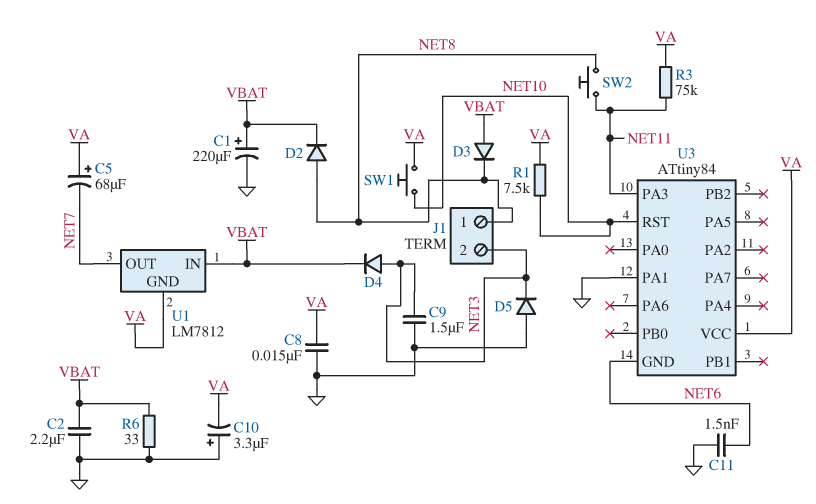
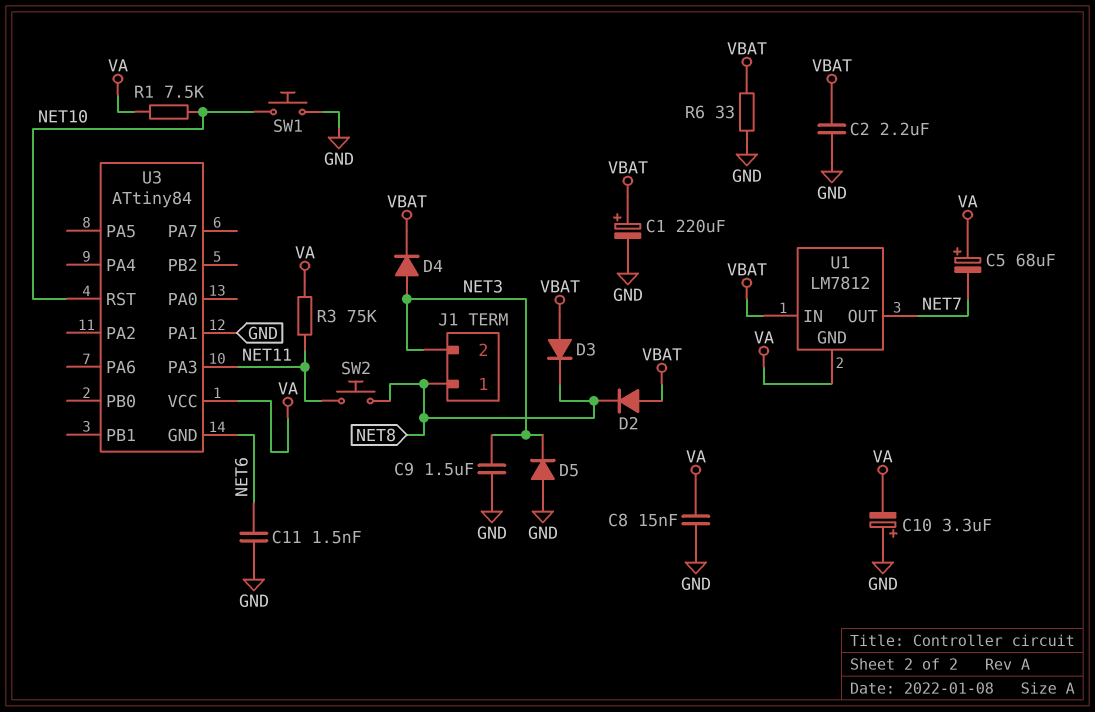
D2: diode (A NET8, K VBAT) -> diode (A VBAT, K NET8)
SW1: button (NET10, VA) -> button (GND, NET10)

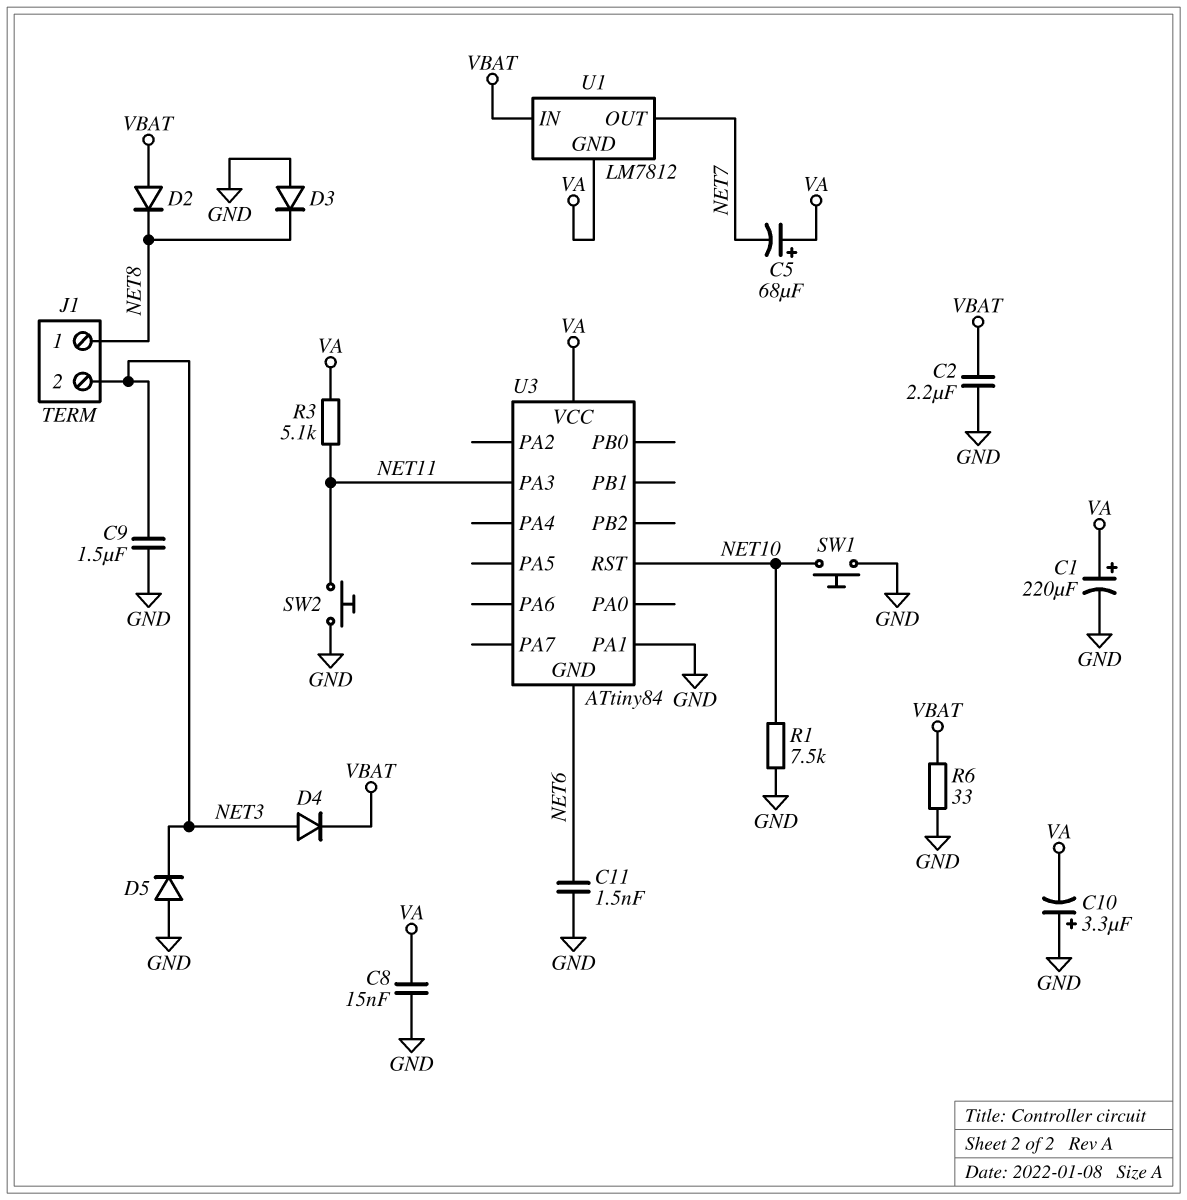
C1: 220uF (plus VBAT, minus GND) -> 220uF (plus VA, minus GND)
D3: diode (A VBAT, K NET8) -> diode (A GND, K NET8)
R1: 7.5k (NET10, VA) -> 7.5k (GND, NET10)
R3: 75k (NET11, VA) -> 5.1k (NET11, VA)
SW2: button (NET8, NET11) -> button (GND, NET11)

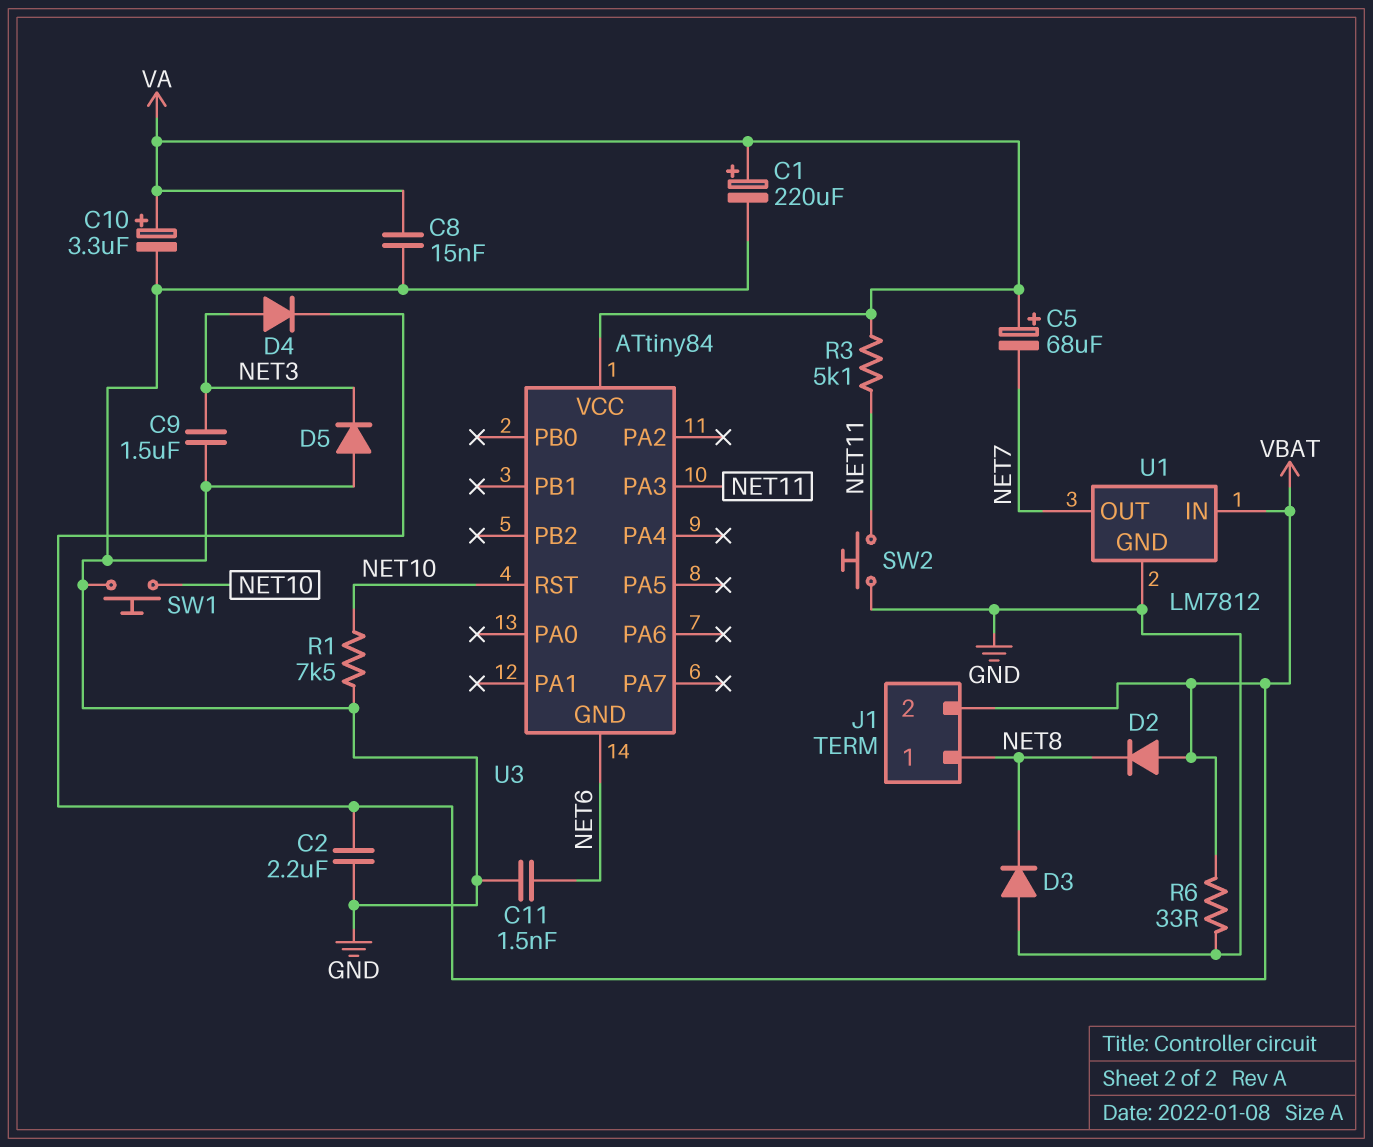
C10: 3.3uF (plus GND, minus VA) -> 3.3uF (plus VA, minus GND)
J1 pin 2: NET3 -> VBAT
U1 pin GND: VA -> GND
U3 pin PA1: GND -> none

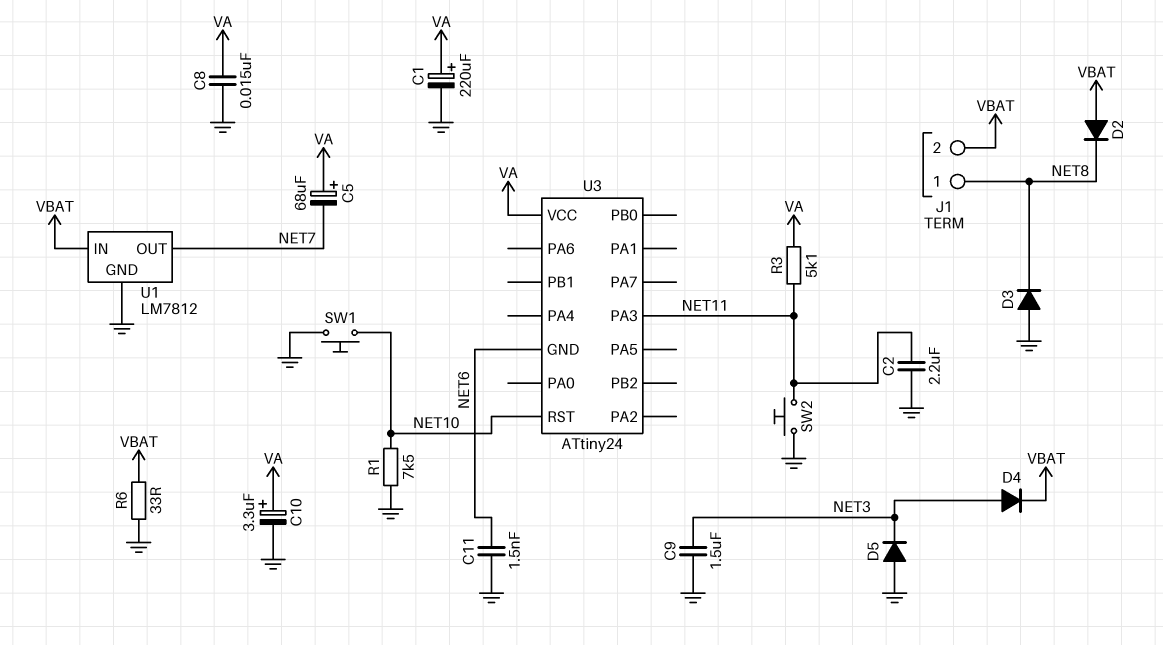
C2: 2.2uF (GND, VBAT) -> 2.2uF (GND, NET11)
U3: ATtiny84 -> ATtiny24

